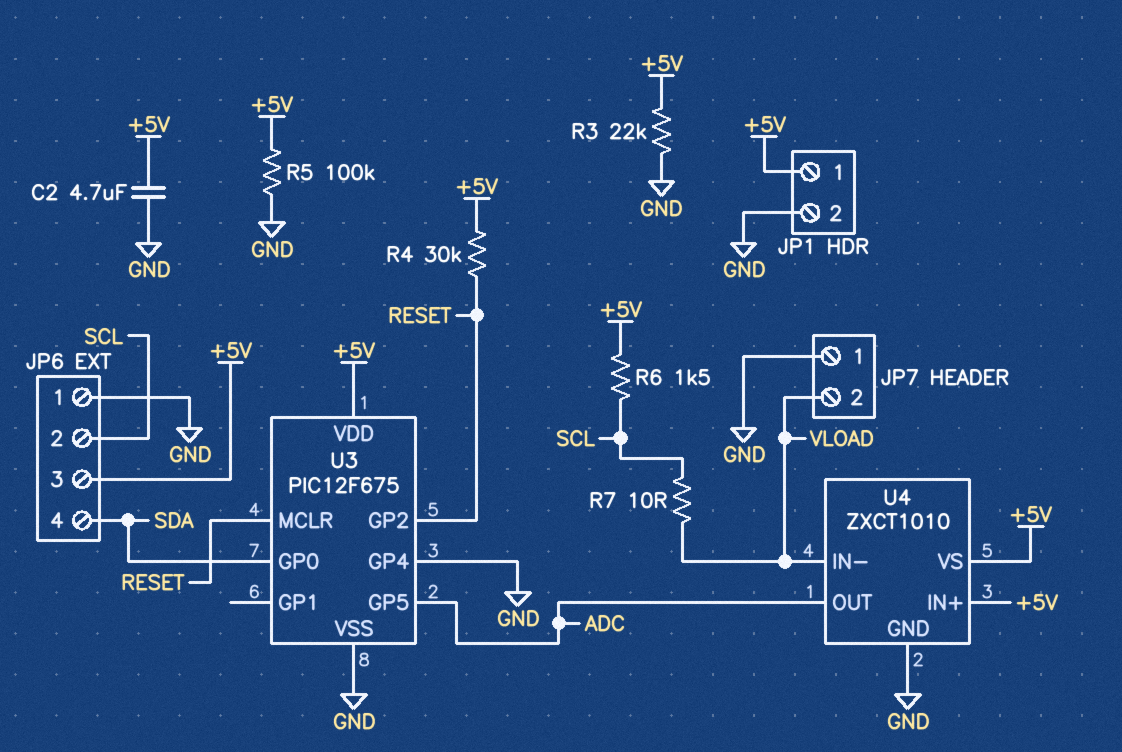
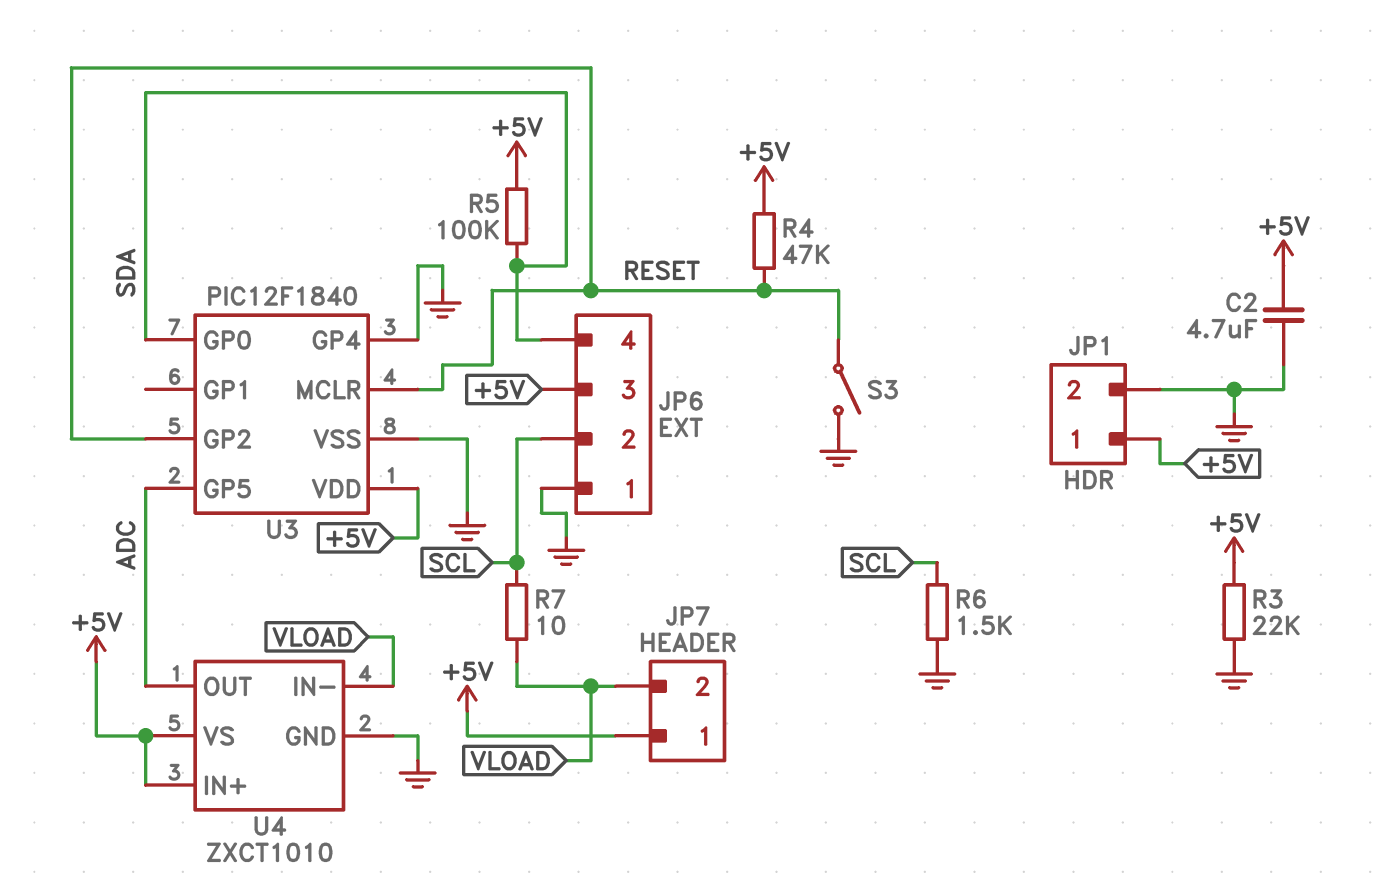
JP7 pin 1: GND -> +5V
R4: 30k (+5V, RESET) -> 47k (+5V, RESET)
R5: 100k (+5V, GND) -> 100k (+5V, SDA)
R6: 1.5k (+5V, SCL) -> 1.5k (GND, SCL)
S3: none -> switch (GND, RESET)
U3: PIC12F675 -> PIC12F1840

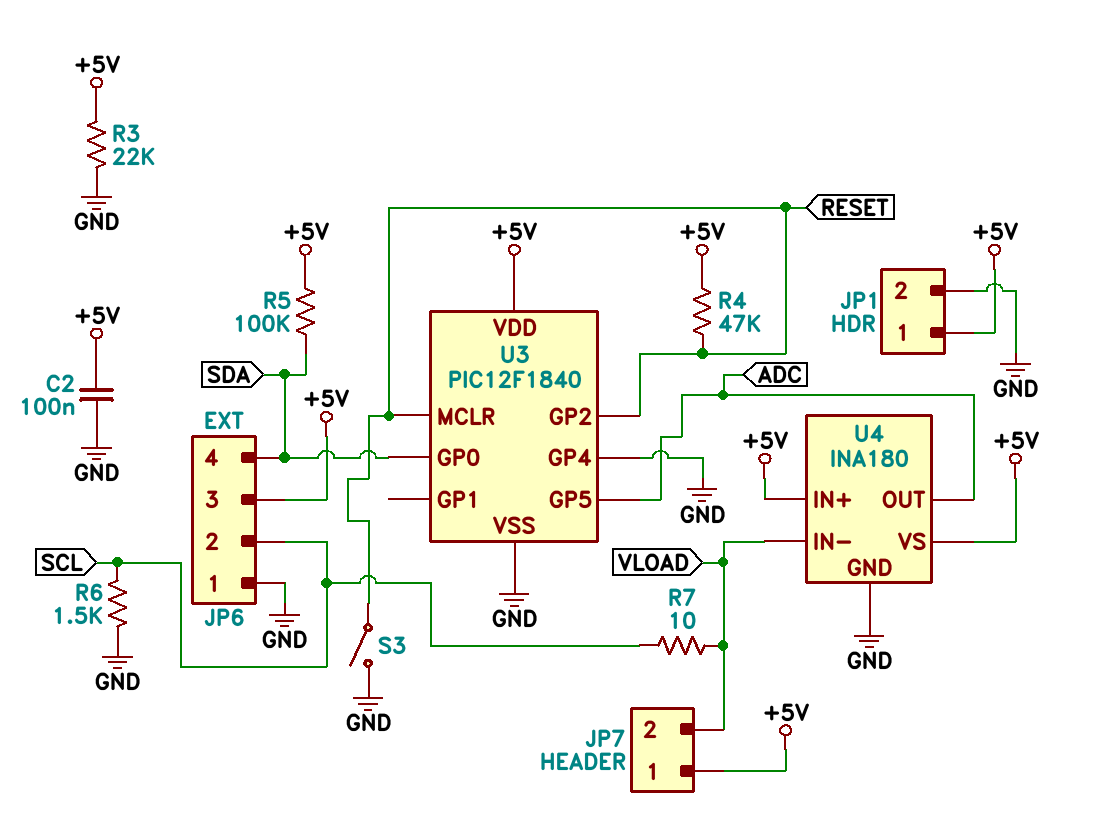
C2: 4.7uF (+5V, GND) -> 100nF (+5V, GND)
U4: ZXCT1010 -> INA180

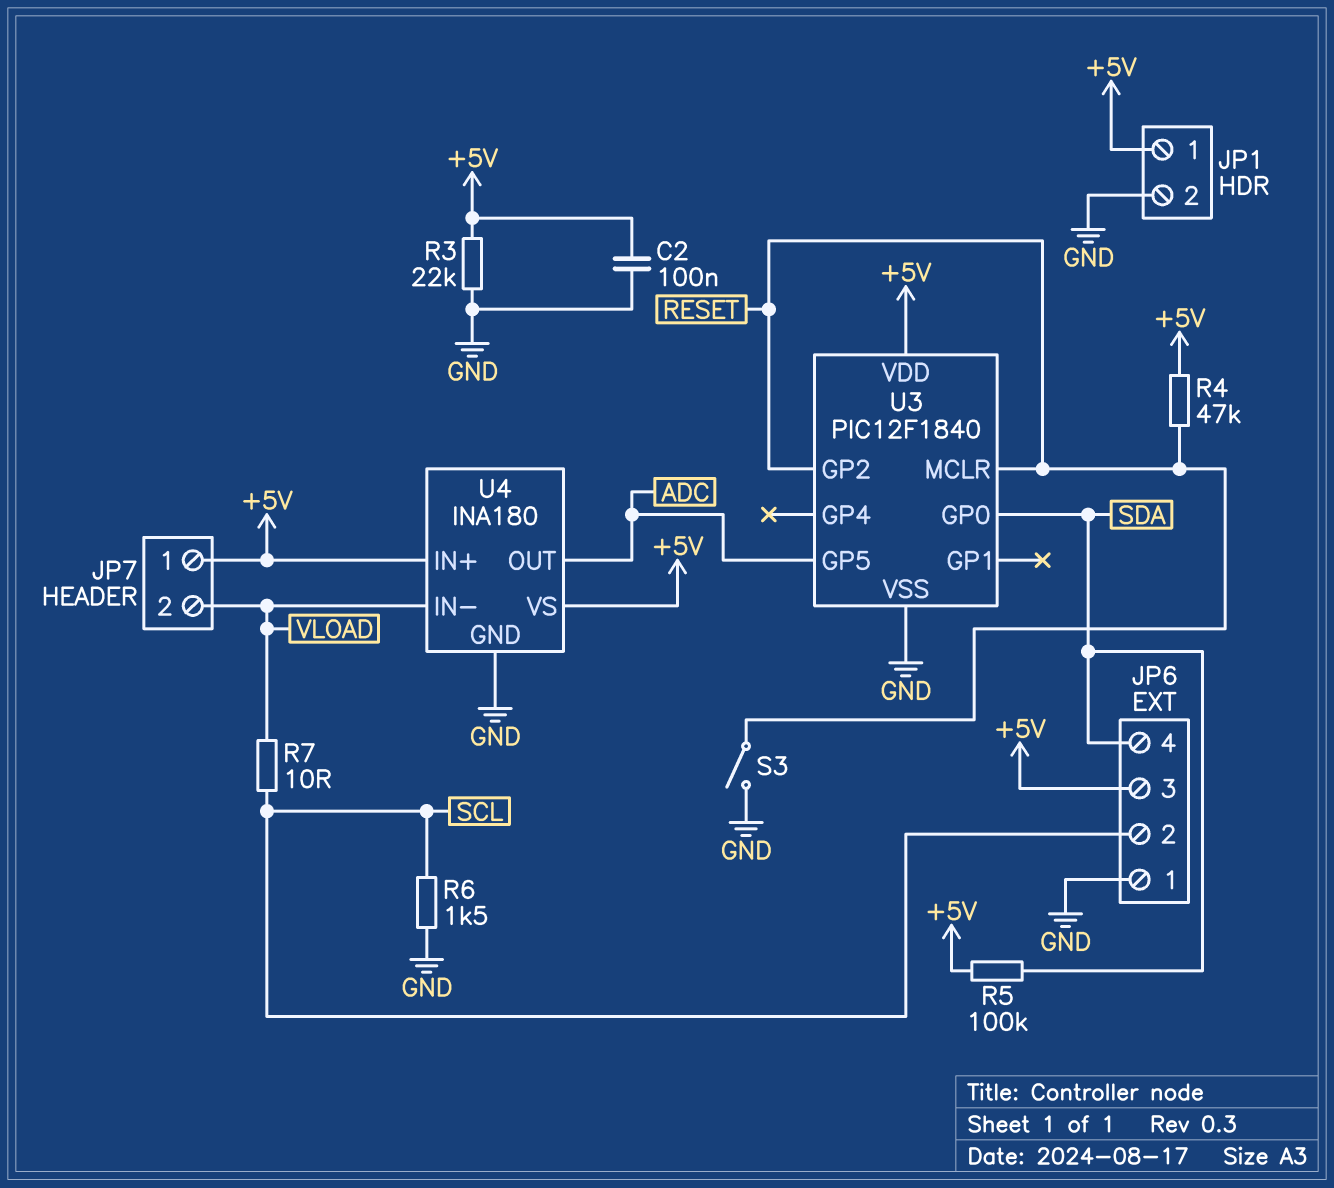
U3 pin GP4: GND -> none

